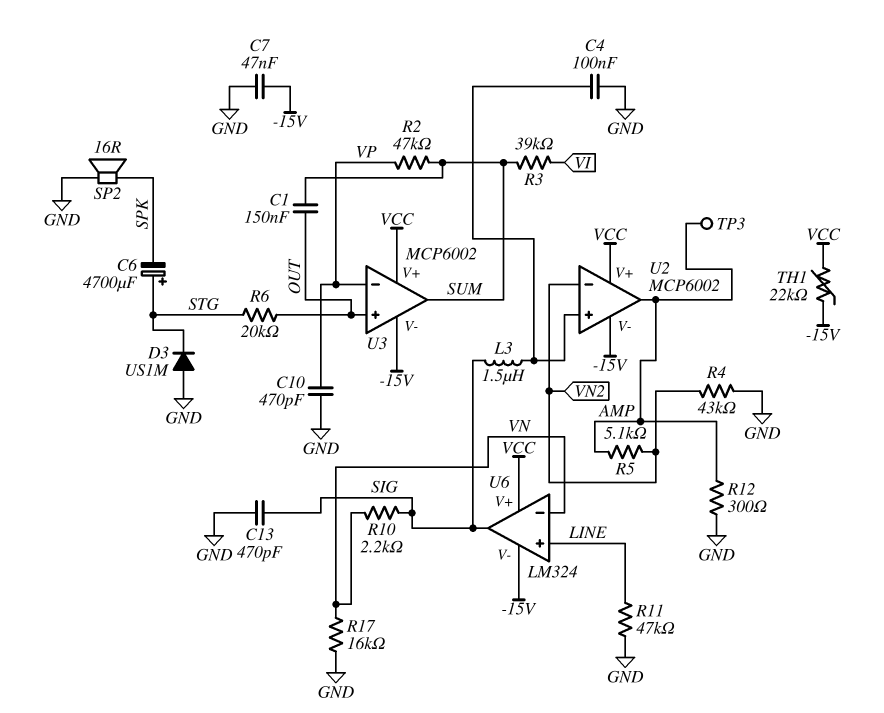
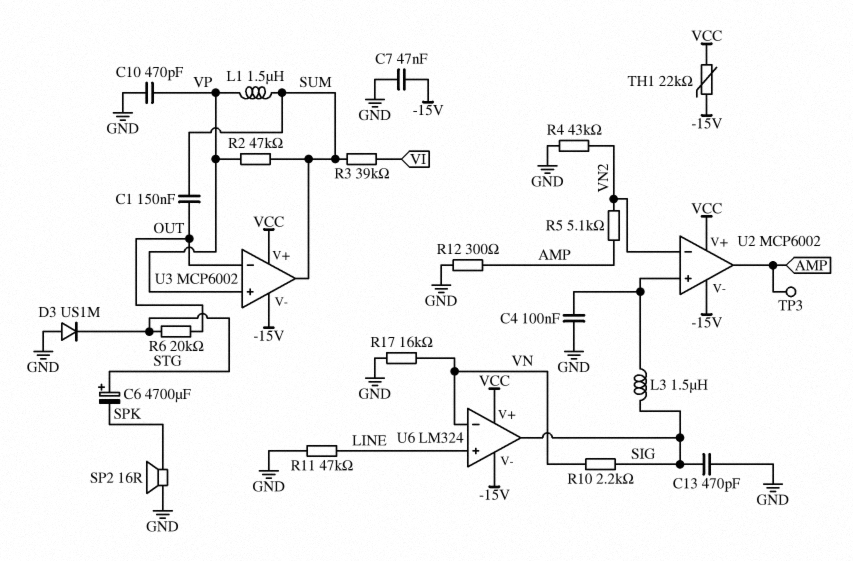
L1: none -> 1.5uH (SUM, VP)
U3 pin in+: OUT -> VP
U3 pin in-: VP -> OUT

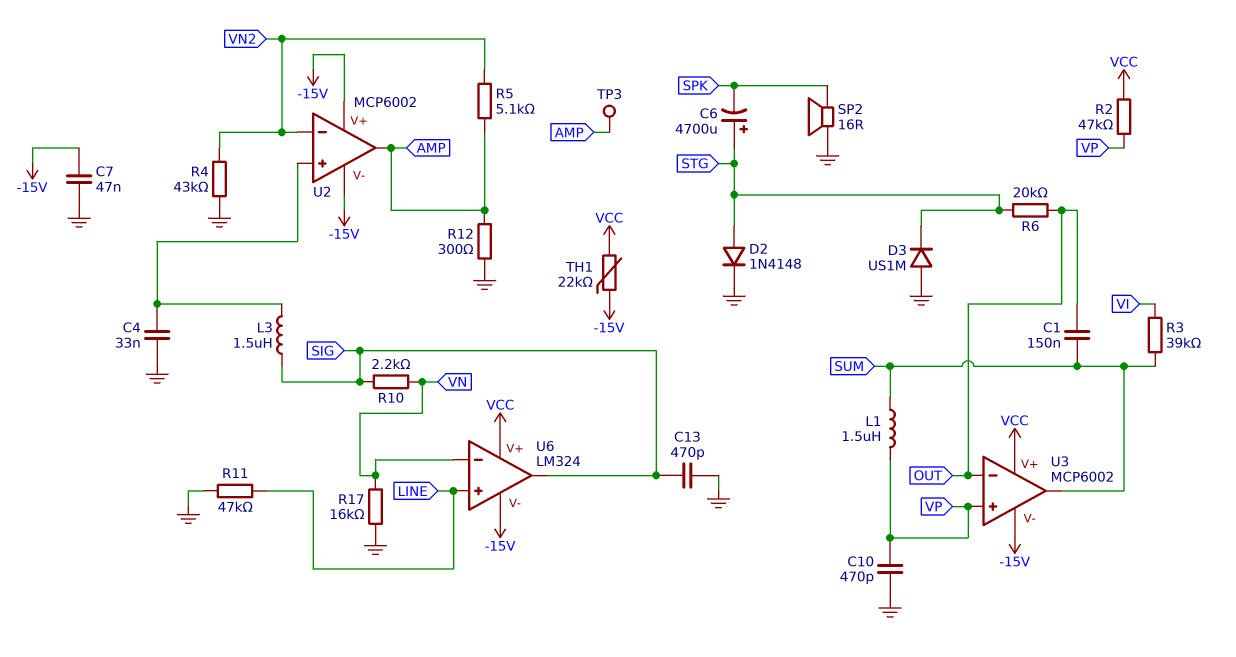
C4: 100nF (GND, U2/in+) -> 33nF (GND, U2/in+)
D2: none -> diode 1N4148 (A STG, K GND)
R2: 47k (SUM, VP) -> 47k (VCC, VP)
U2 pin V+: VCC -> -15V

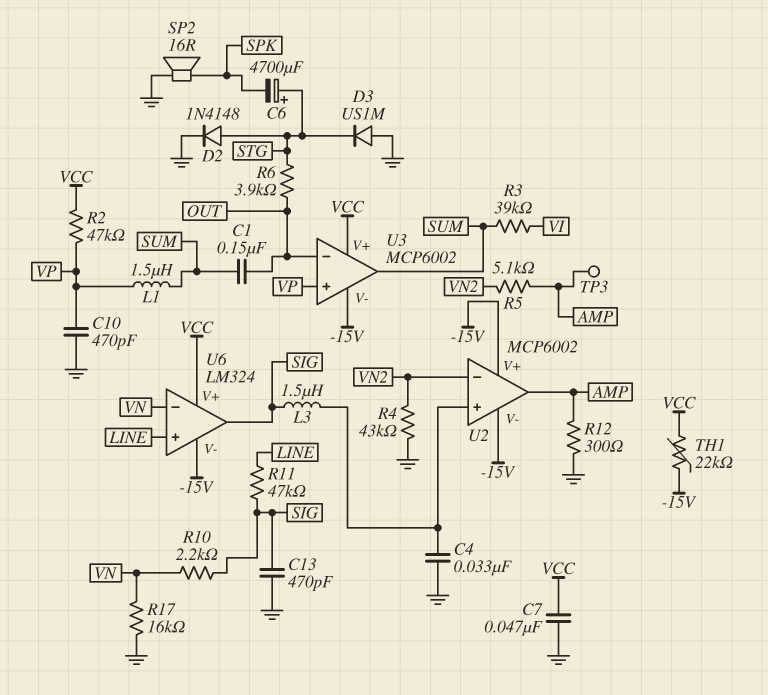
C7: 47nF (-15V, GND) -> 47nF (GND, VCC)
R6: 20k (OUT, STG) -> 3.9k (OUT, STG)
R11: 47k (GND, LINE) -> 47k (LINE, SIG)

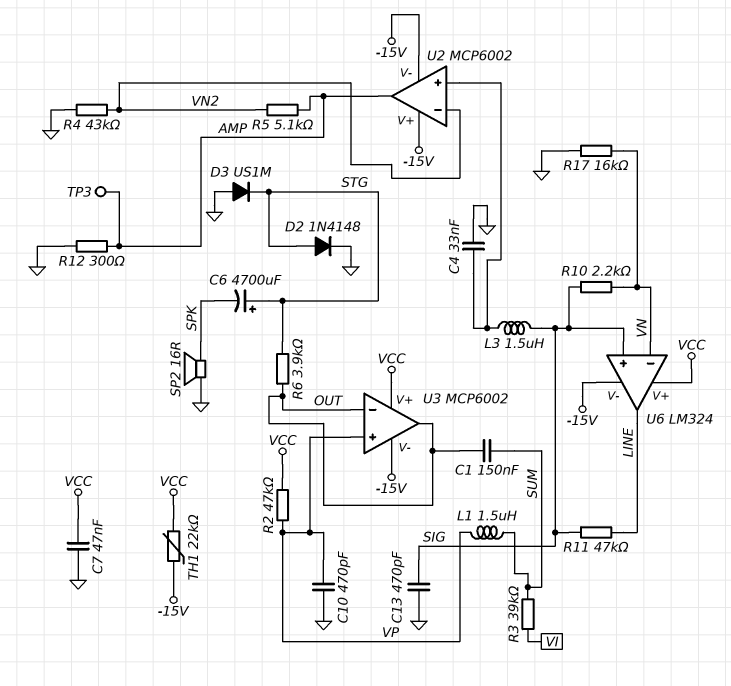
U3 pin out: SUM -> OUT
U6 pin in+: LINE -> SIG
U6 pin out: SIG -> LINE

